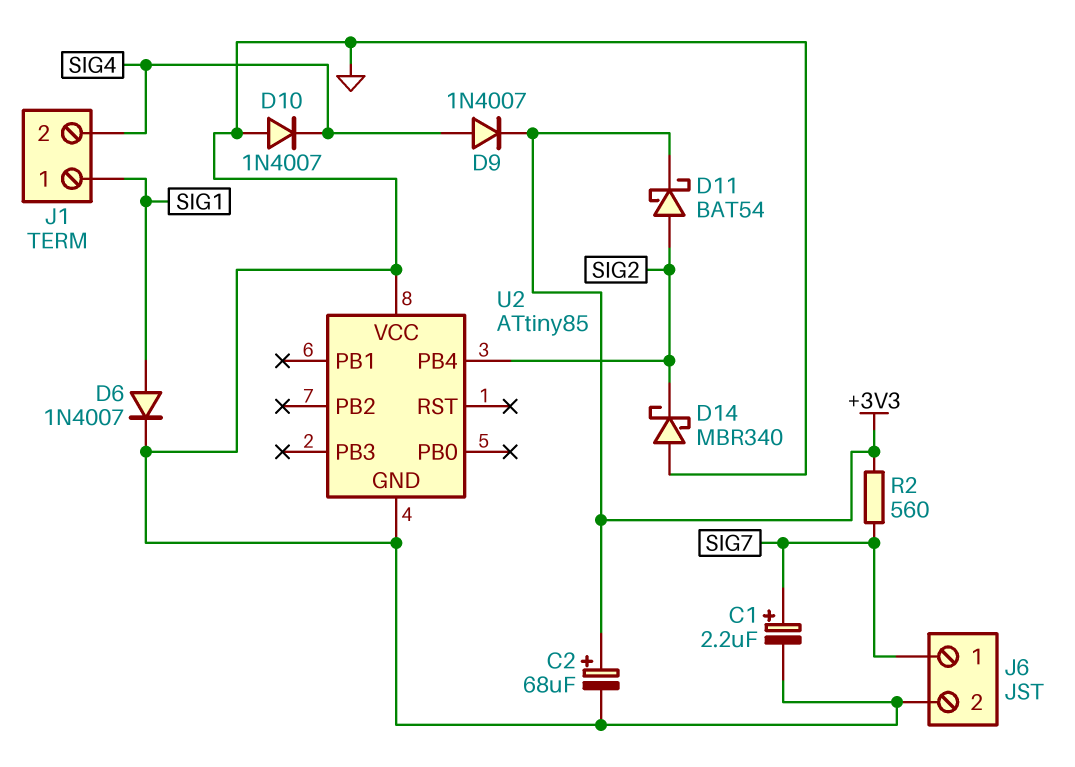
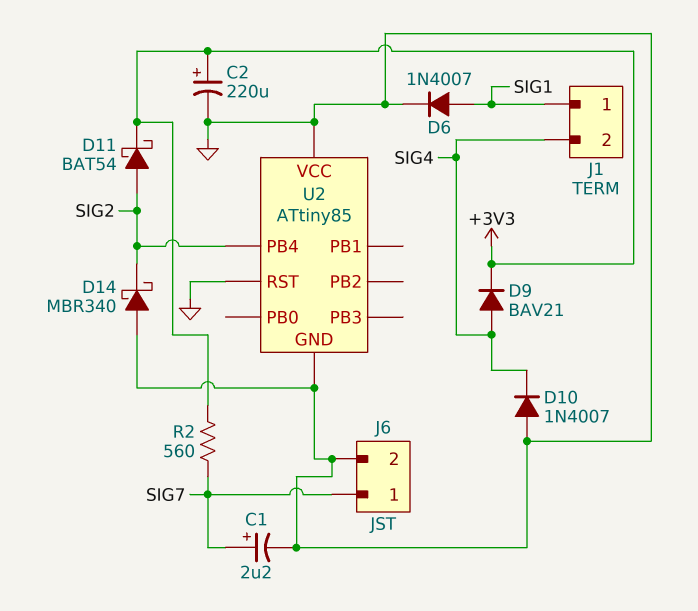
C2: 68uF (plus +3V3, minus GND) -> 220uF (plus +3V3, minus GND)
D9: diode 1N4007 (A SIG4, K +3V3) -> diode BAV21 (A SIG4, K +3V3)
U2 pin RST: none -> GND

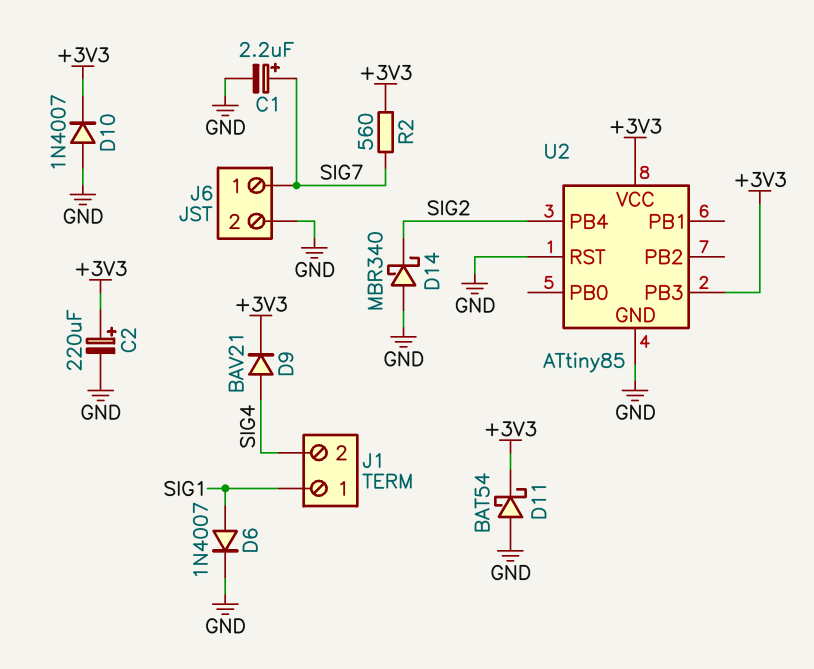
D10: diode 1N4007 (A GND, K SIG4) -> diode 1N4007 (A GND, K +3V3)
D11: schottky BAT54 (A SIG2, K +3V3) -> schottky BAT54 (A GND, K +3V3)
U2 pin PB3: none -> +3V3
U2 pin VCC: GND -> +3V3

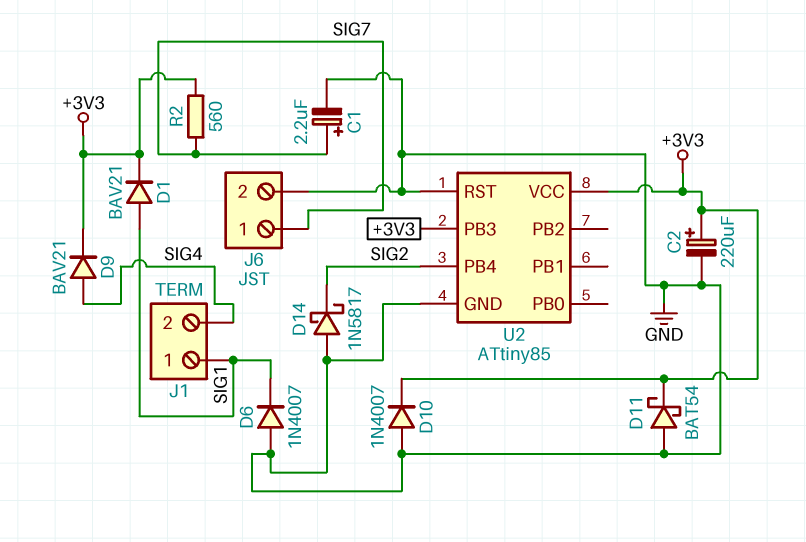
D1: none -> diode BAV21 (A SIG1, K +3V3)
D6: diode 1N4007 (A SIG1, K GND) -> diode 1N4007 (A GND, K SIG1)
D14: schottky MBR340 (A GND, K SIG2) -> schottky 1N5817 (A GND, K SIG2)

